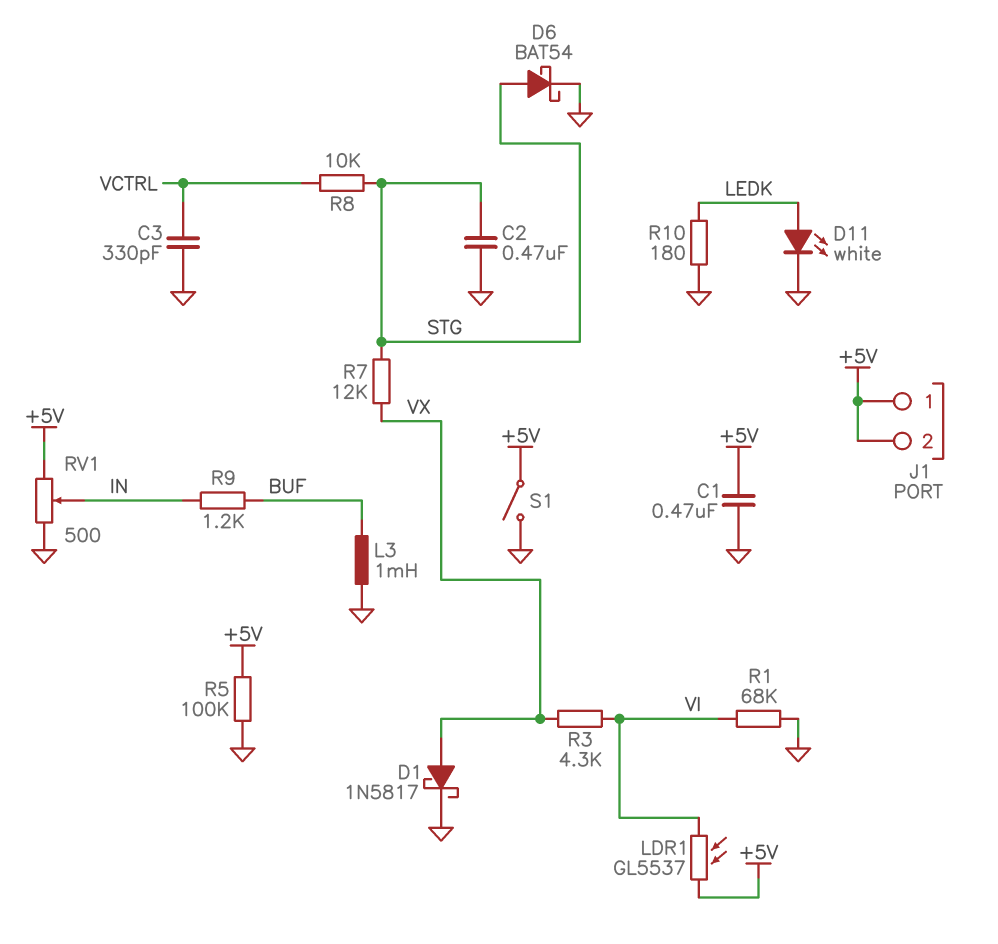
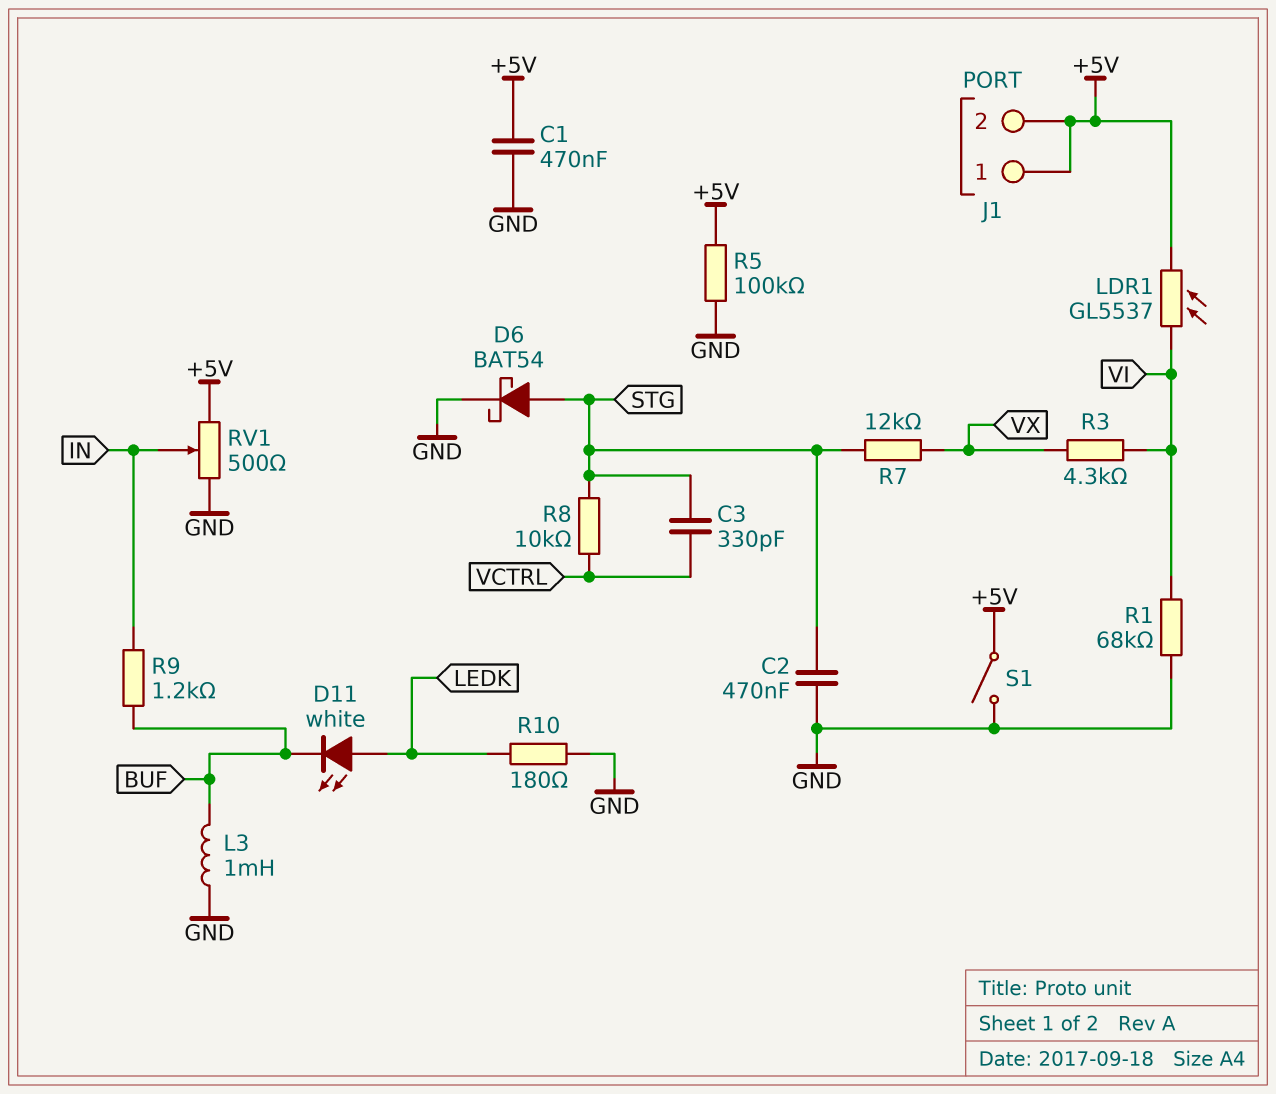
C3: 330pF (GND, VCTRL) -> 330pF (STG, VCTRL)
D1: schottky 1N5817 (A VX, K GND) -> none
D11: LED white (A LEDK, K GND) -> LED white (A LEDK, K BUF)

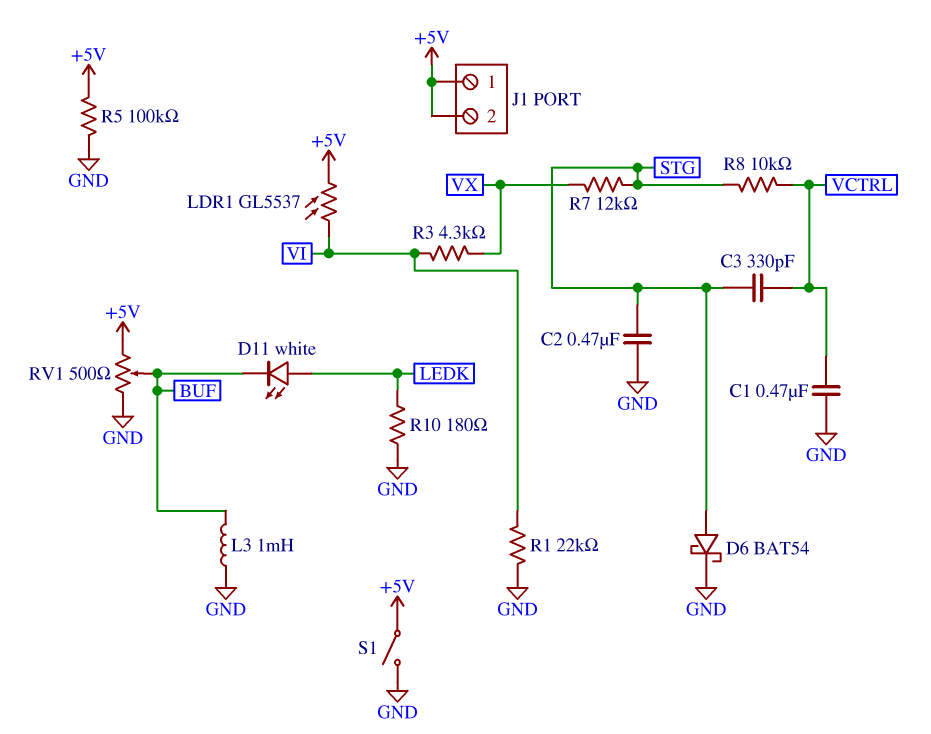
C1: 470nF (+5V, GND) -> 470nF (GND, VCTRL)
R1: 68k (GND, VI) -> 22k (GND, VI)
R9: 1.2k (BUF, IN) -> none
RV1: 500 (+5V, GND, wiper IN) -> 500 (+5V, GND, wiper BUF)

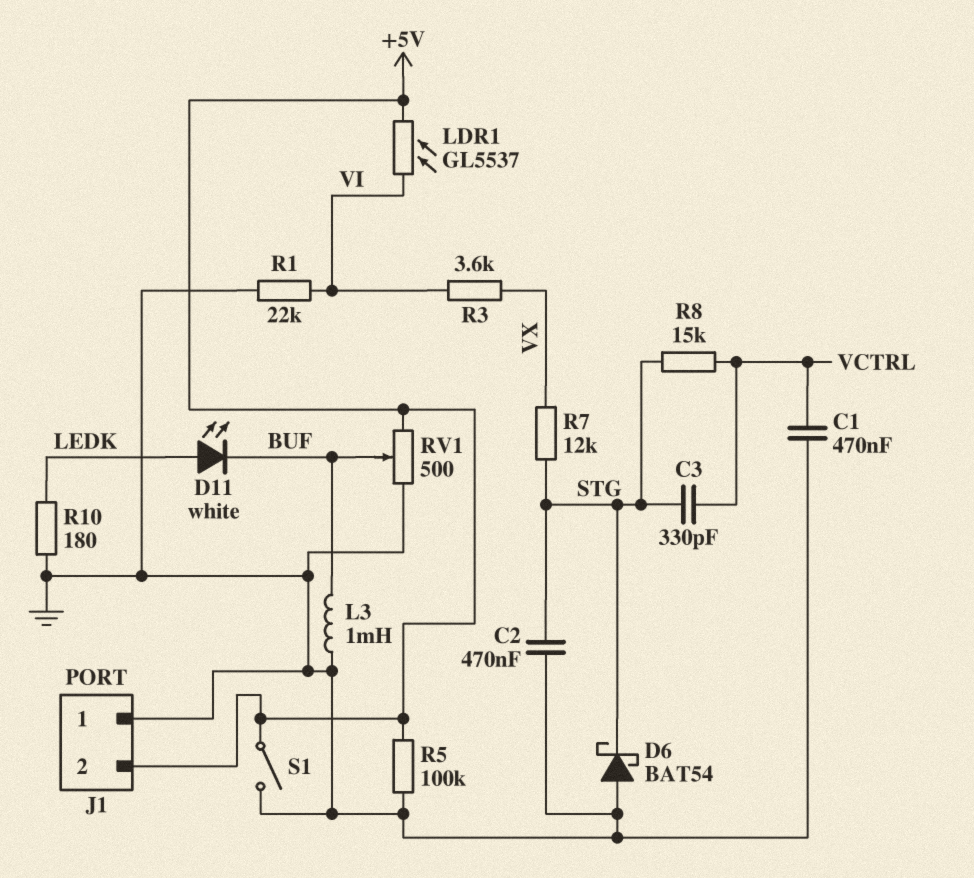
D6: schottky BAT54 (A STG, K GND) -> schottky BAT54 (A GND, K STG)
J1 pin 1: +5V -> GND
R3: 4.3k (VI, VX) -> 3.6k (VI, VX)
R8: 10k (STG, VCTRL) -> 15k (STG, VCTRL)

